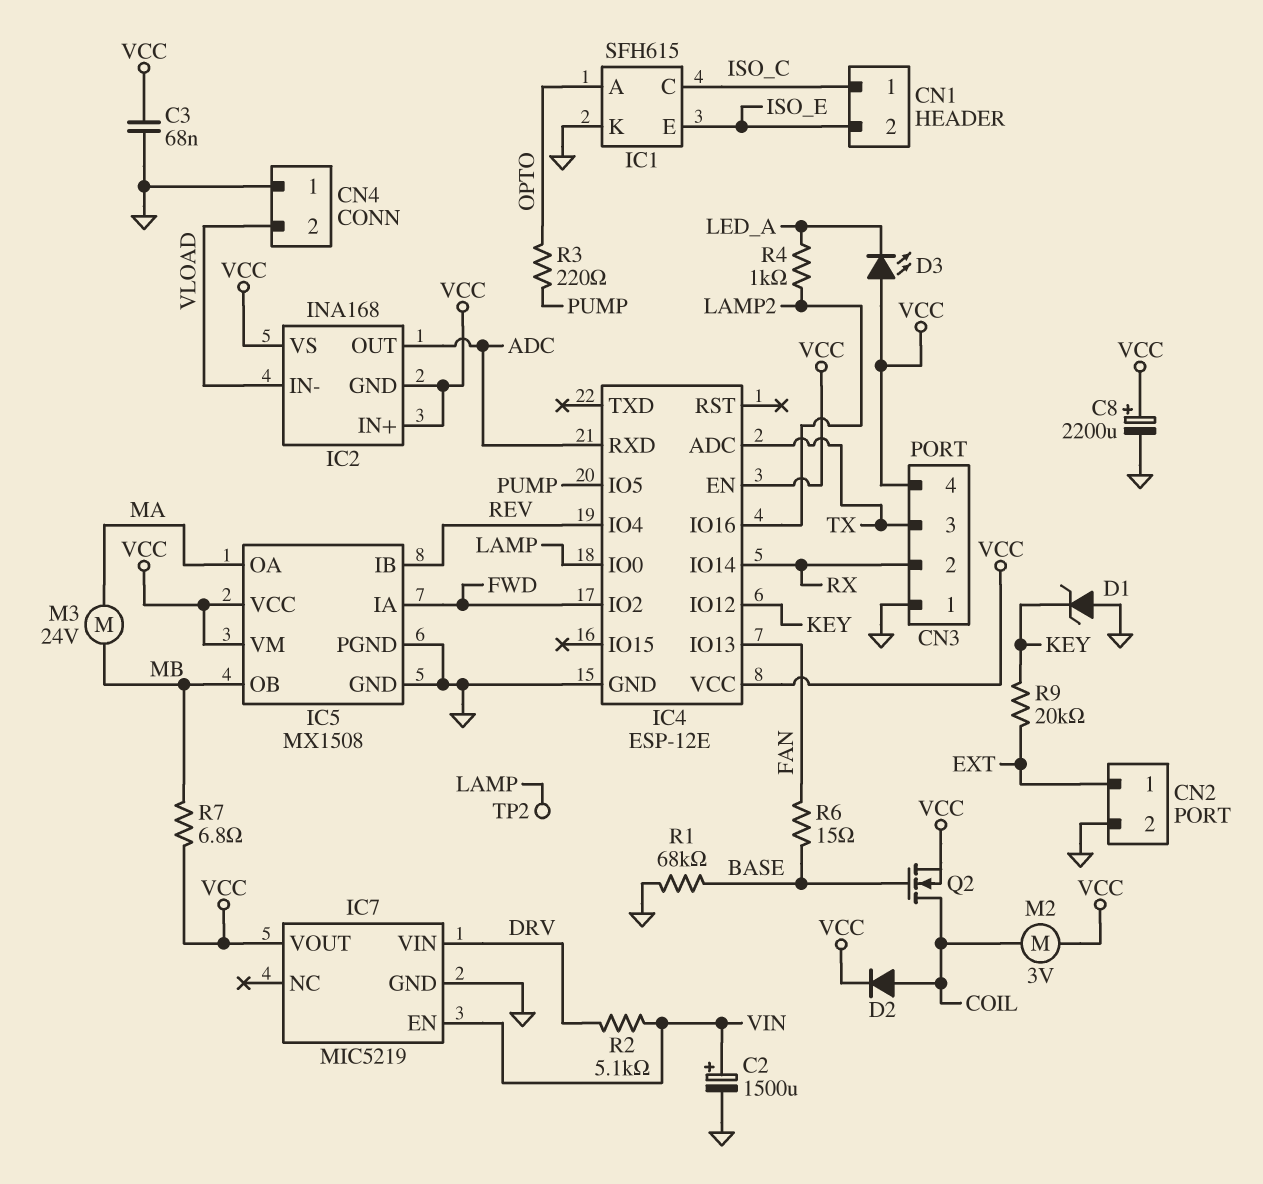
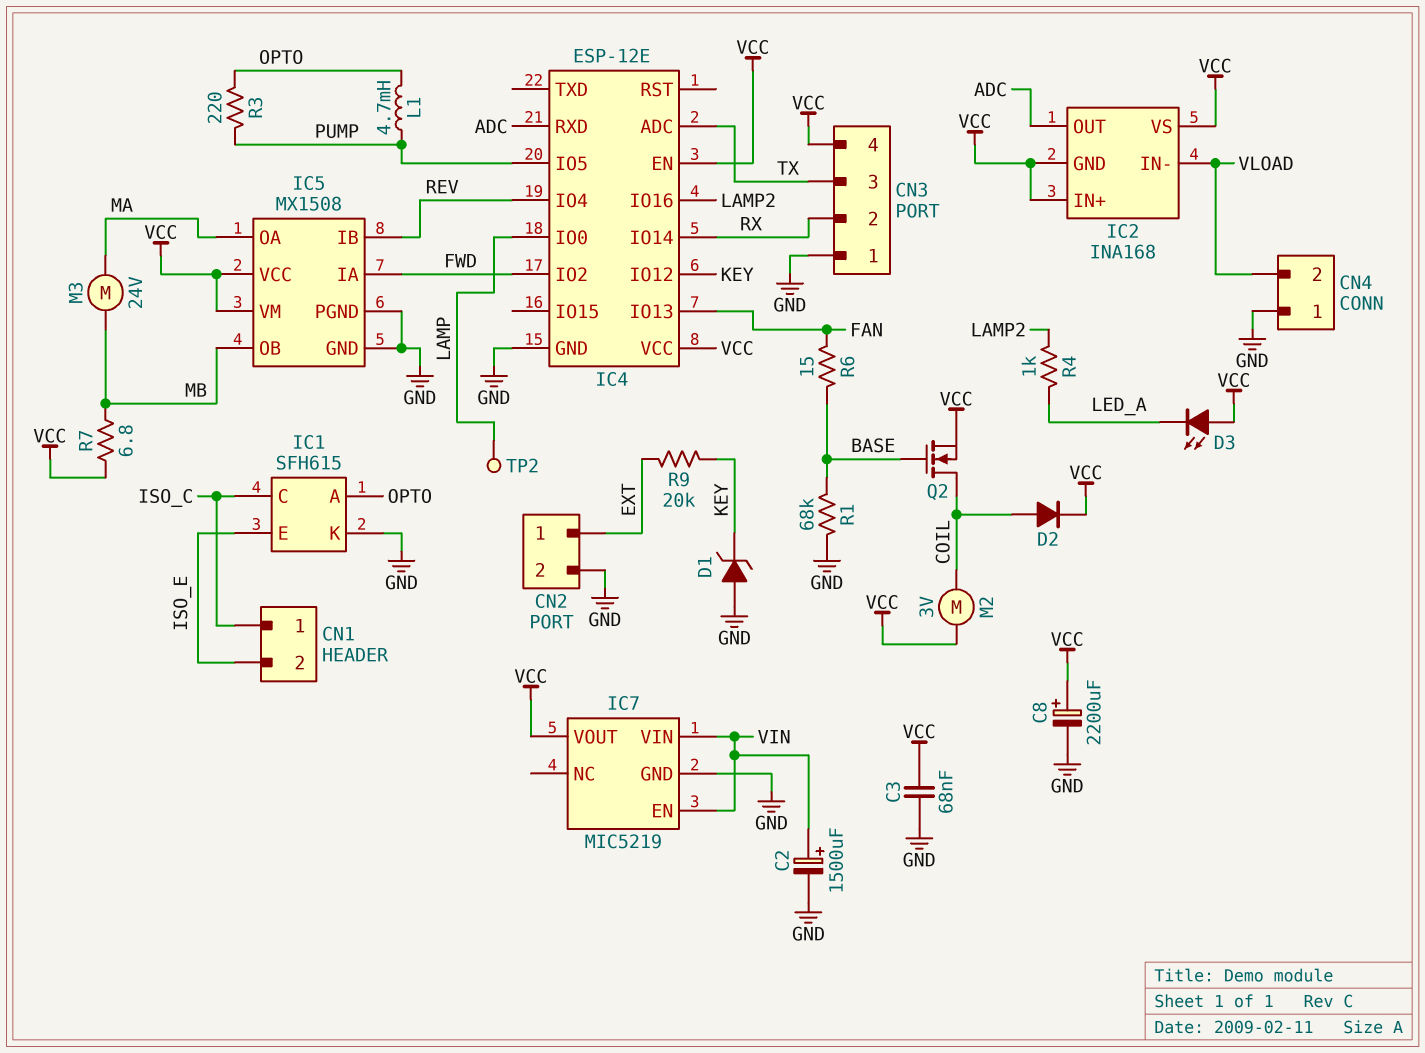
IC7 pin VIN: DRV -> VIN
L1: none -> 4.7mH (OPTO, PUMP)
R2: 5.1k (DRV, VIN) -> none

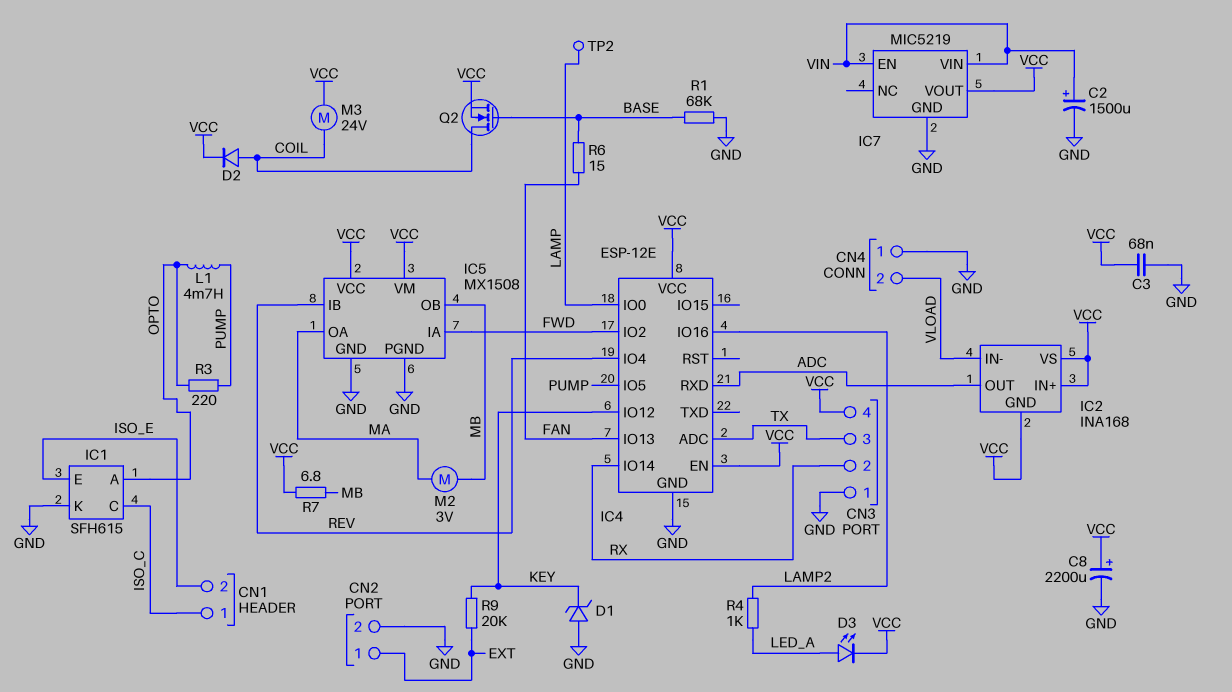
D3: LED (A VCC, K LED_A) -> LED (A LED_A, K VCC)
M2: motor 3V (COIL, VCC) -> motor 3V (MA, MB)
M3: motor 24V (MA, MB) -> motor 24V (COIL, VCC)

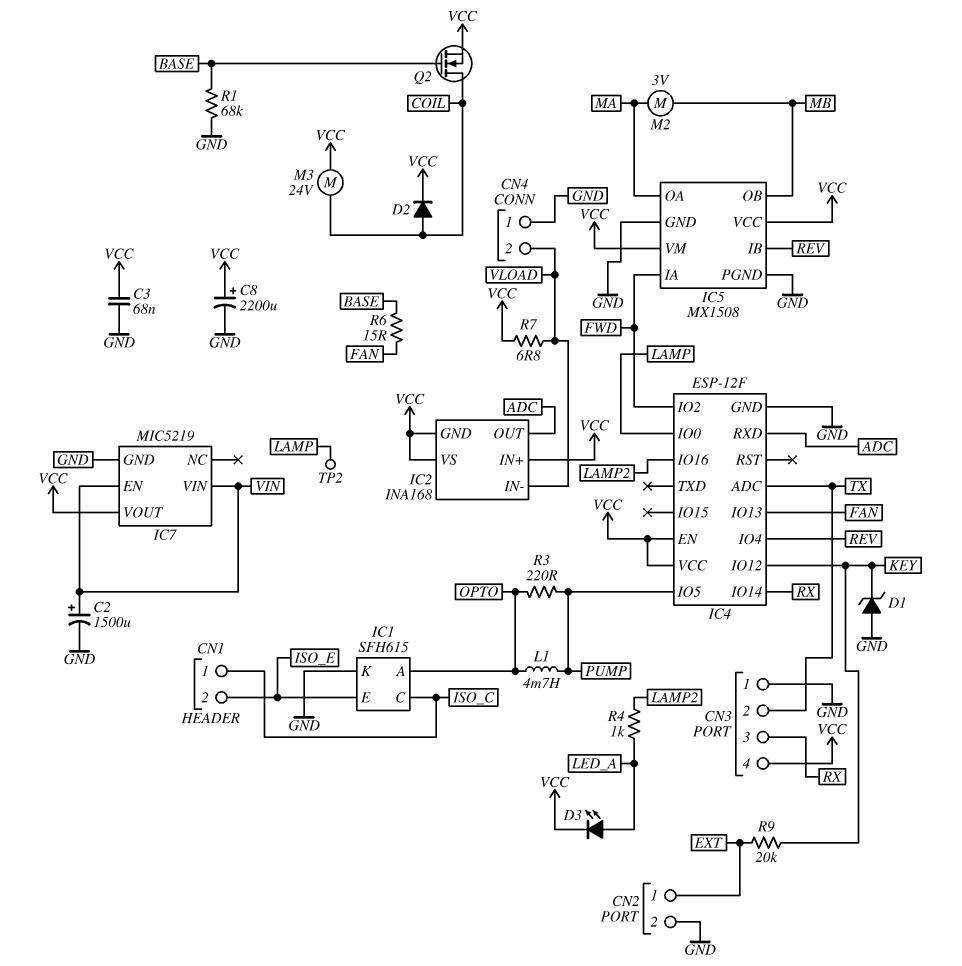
CN3 pin 2: RX -> TX
CN3 pin 3: TX -> RX
IC4: ESP-12E -> ESP-12F
R7: 6.8 (MB, VCC) -> 6.8 (VCC, VLOAD)

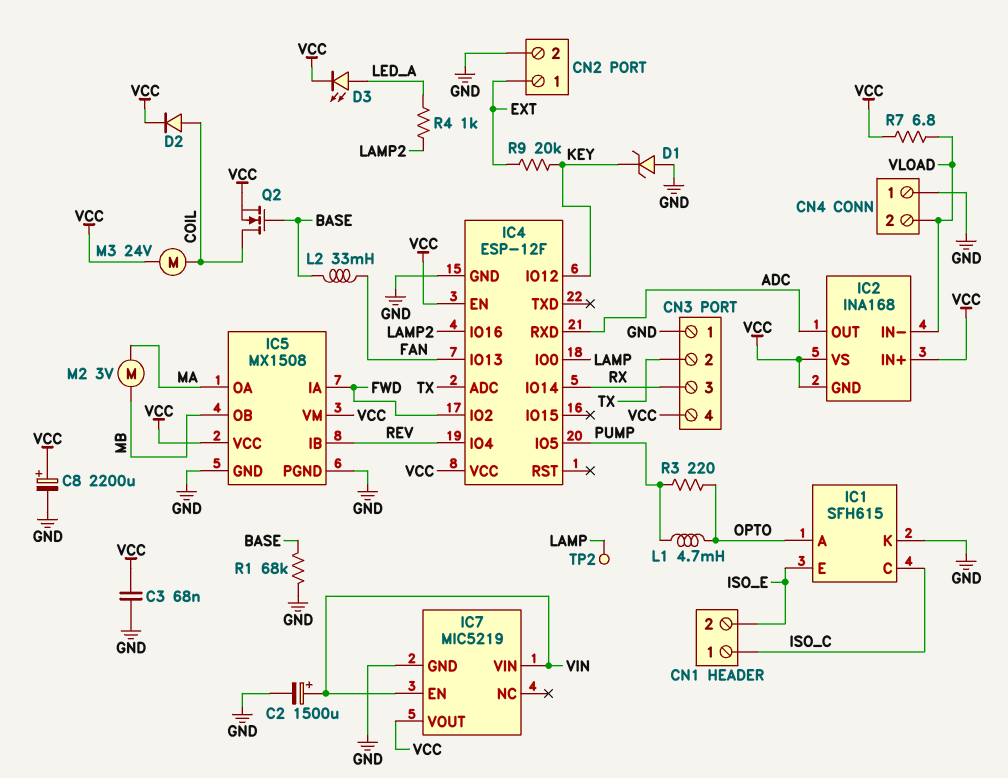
L2: none -> 33mH (BASE, FAN)
R6: 15 (BASE, FAN) -> none

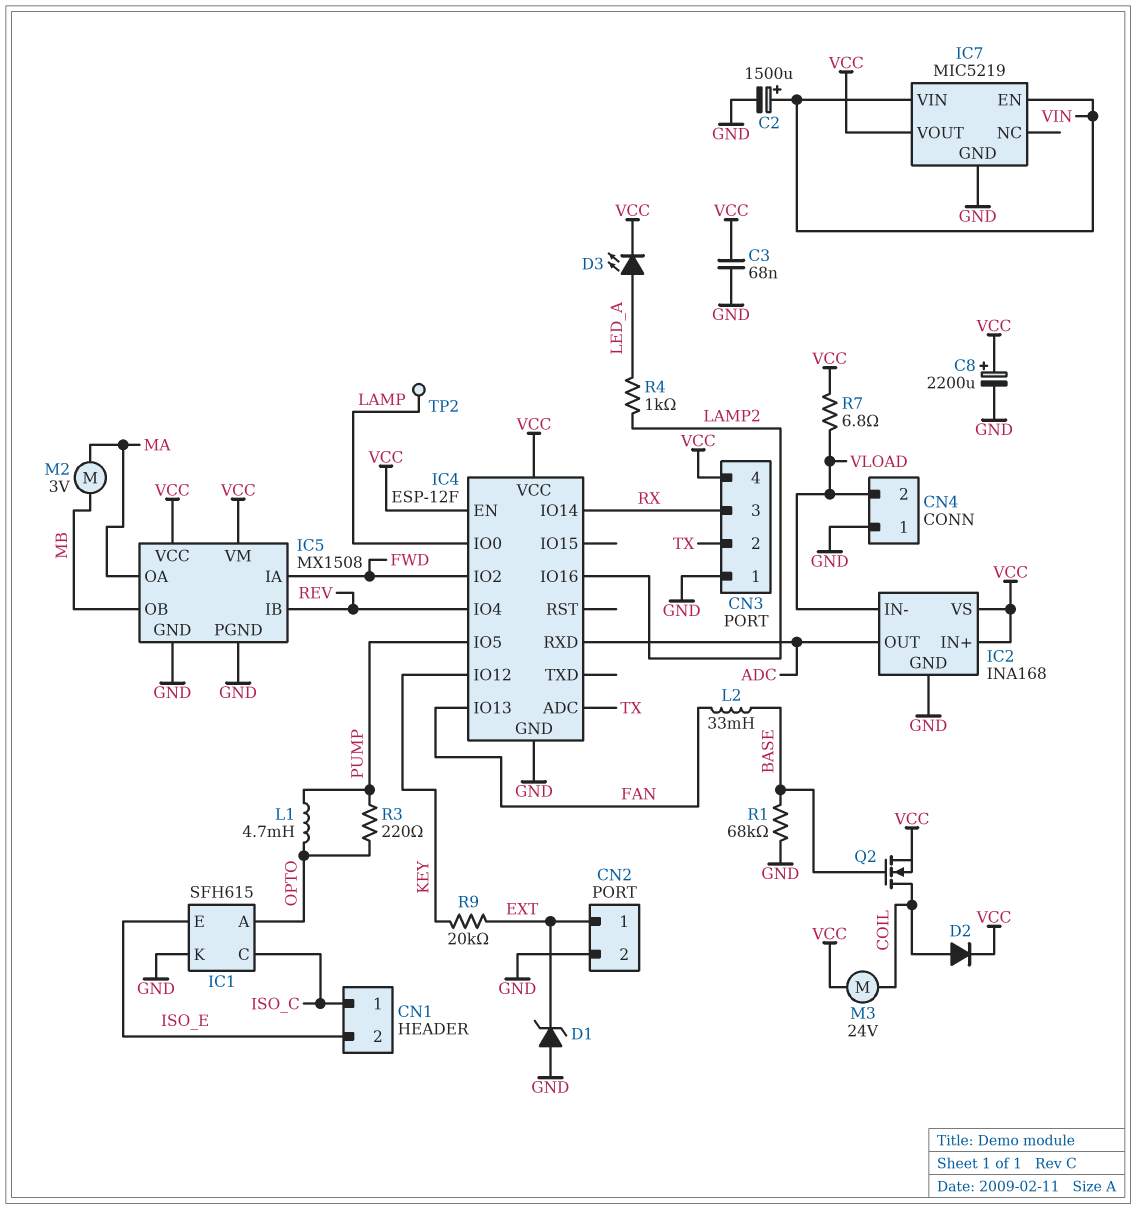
D1: zener (A GND, K KEY) -> zener (A GND, K EXT)
IC2 pin GND: VCC -> GND

